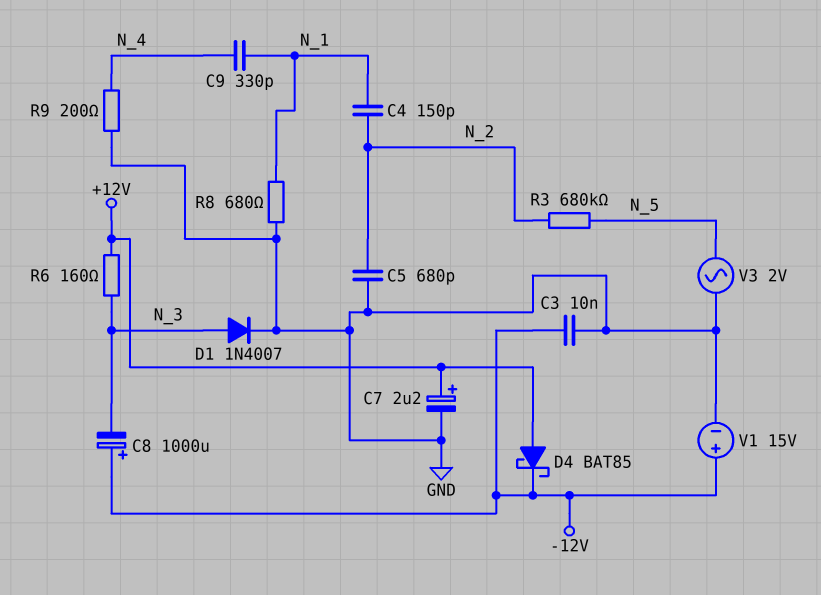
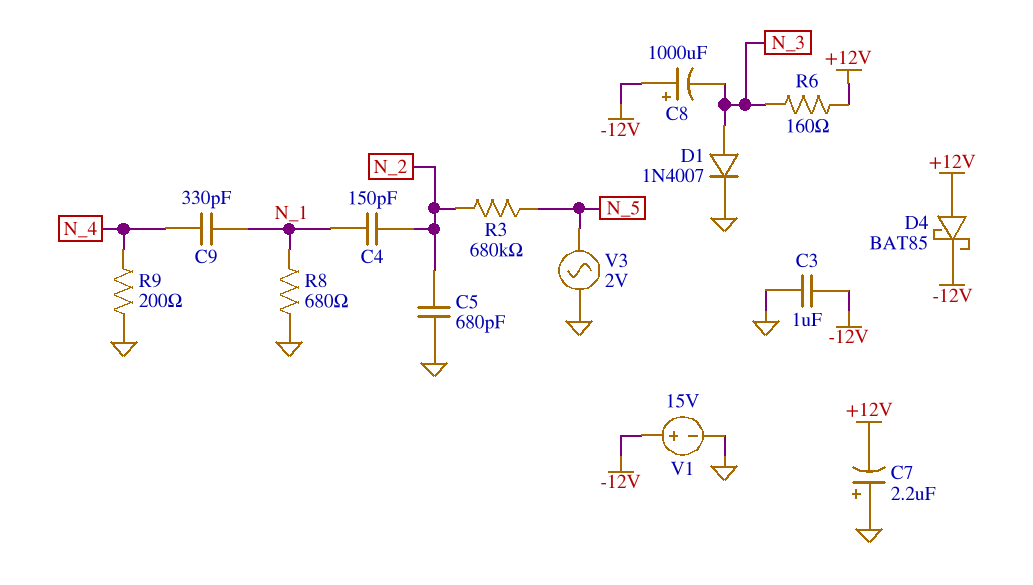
C3: 10nF (-12V, GND) -> 1uF (-12V, GND)
C7: 2.2uF (plus +12V, minus GND) -> 2.2uF (plus GND, minus +12V)

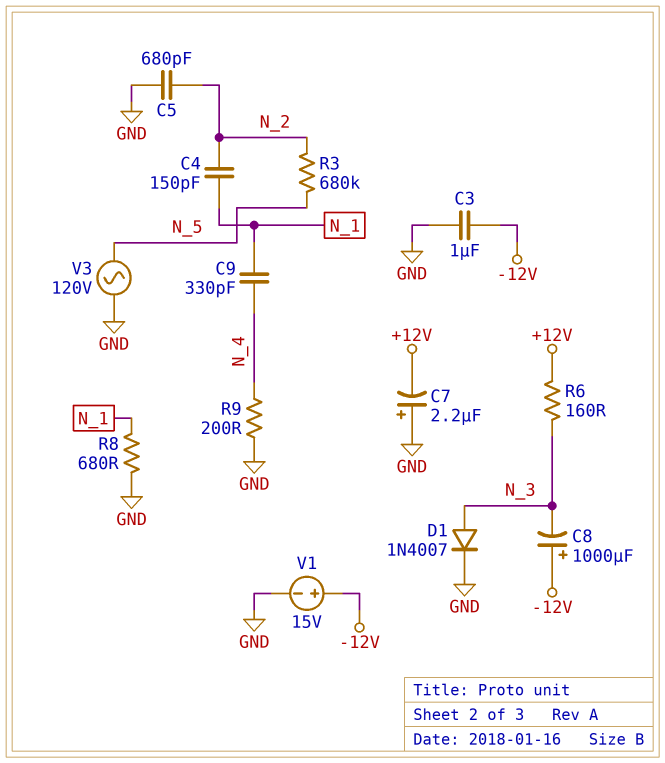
D4: schottky BAT85 (A +12V, K -12V) -> none
V3: AC 2V (GND, N_5) -> AC 120V (GND, N_5)

